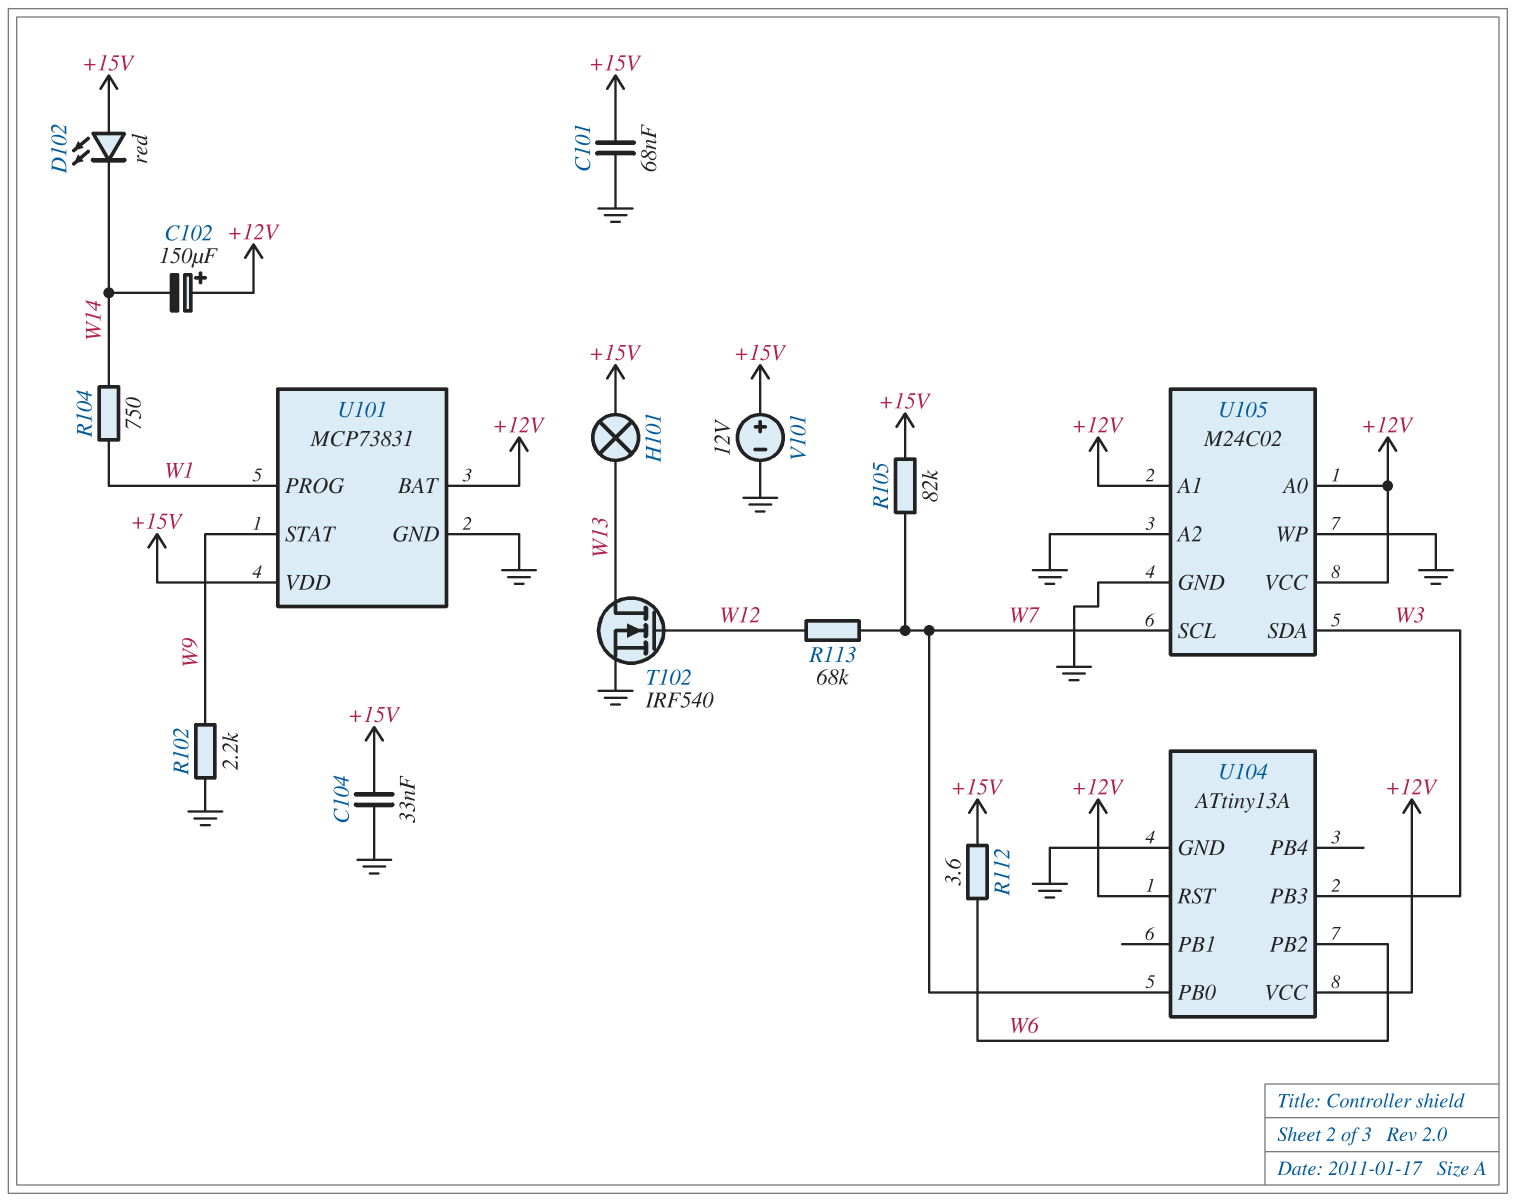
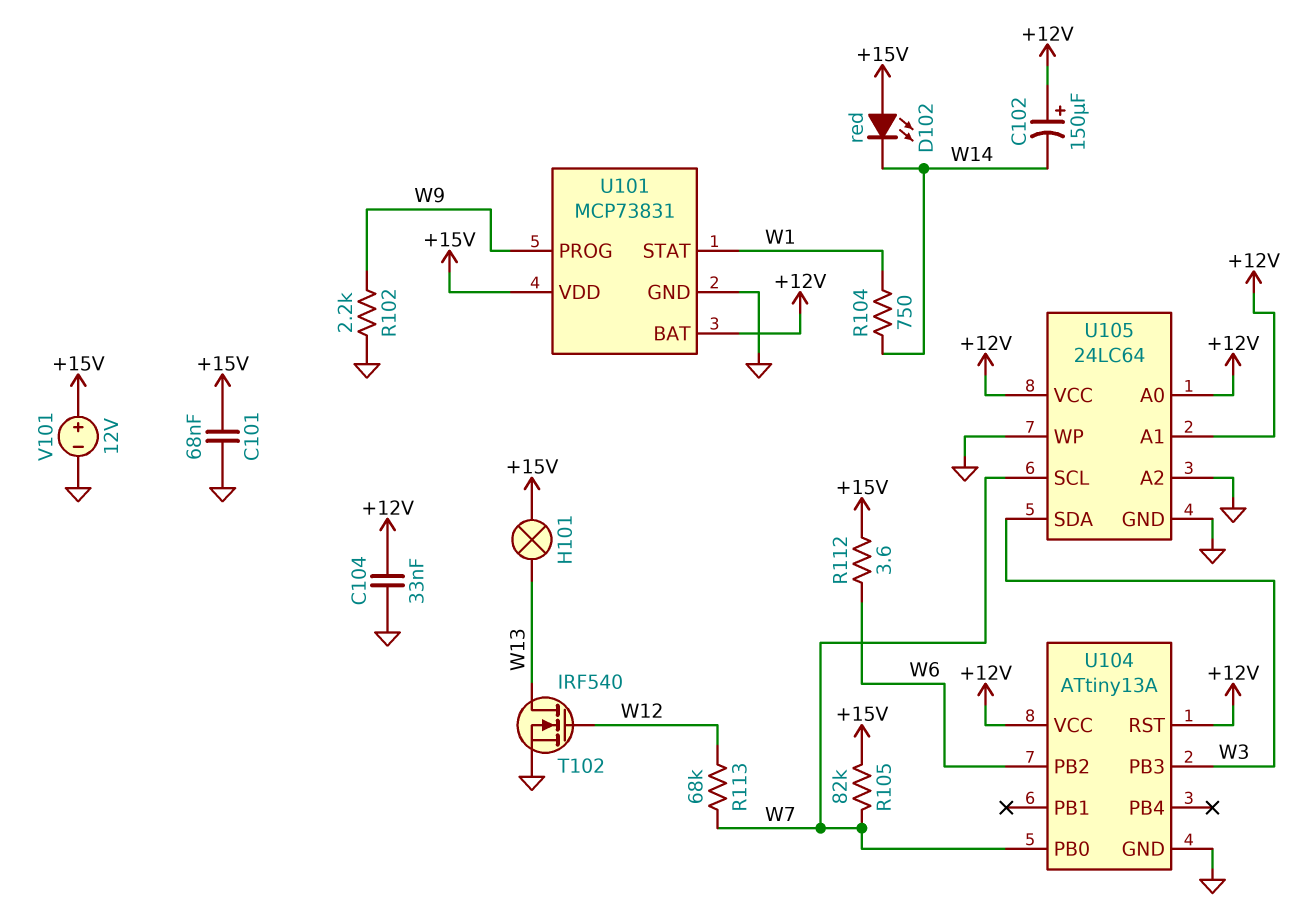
C104: 33nF (+15V, GND) -> 33nF (+12V, GND)
U101 pin PROG: W1 -> W9
U101 pin STAT: W9 -> W1
U105: M24C02 -> 24LC64

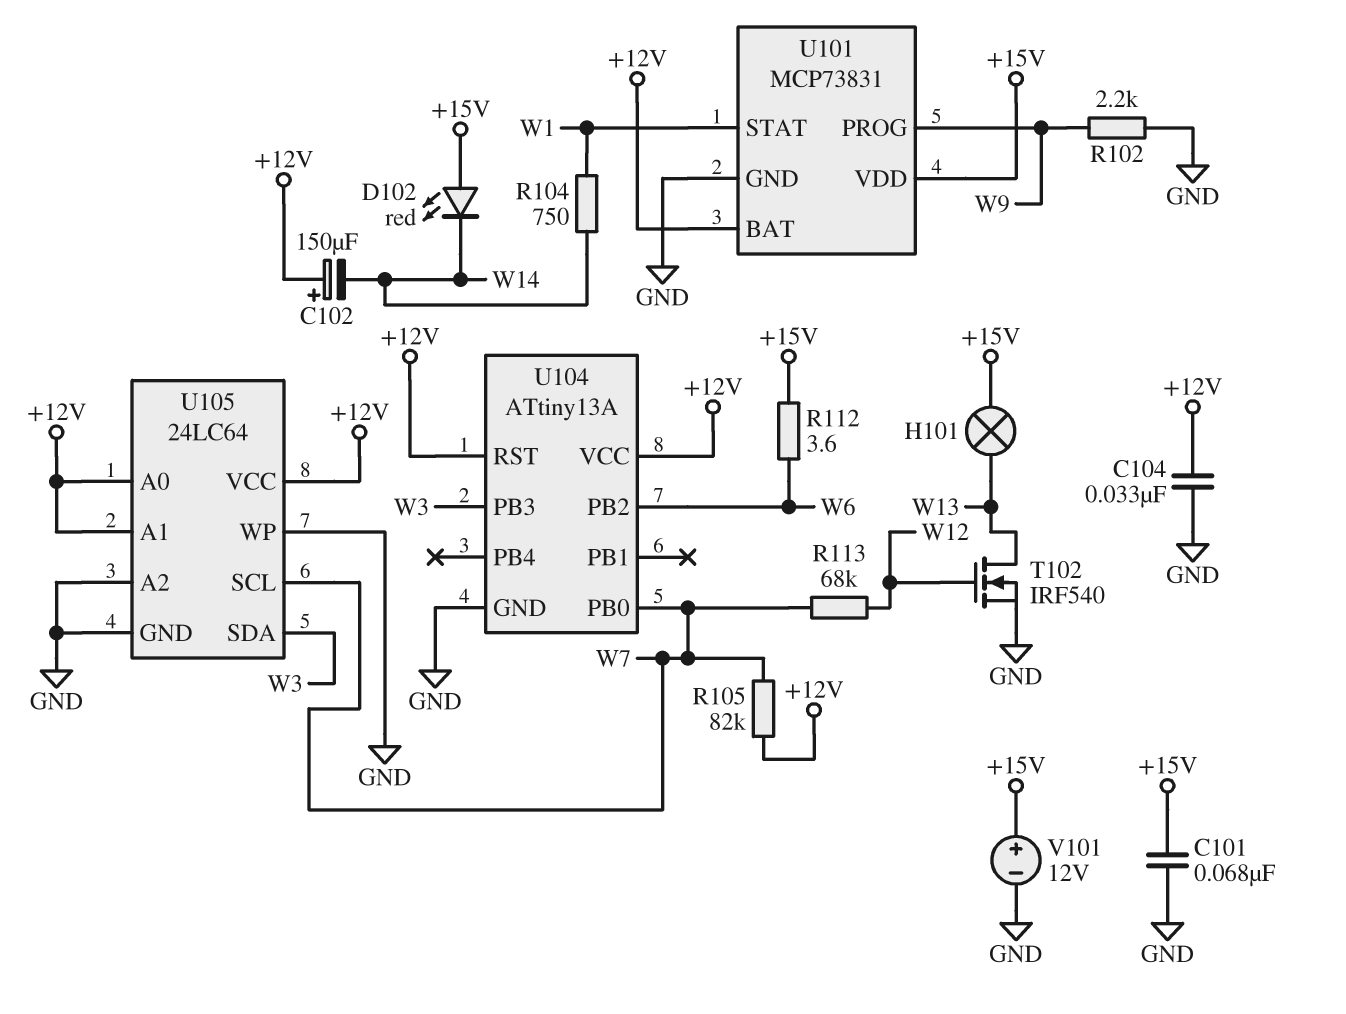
R105: 82k (+15V, W7) -> 82k (+12V, W7)

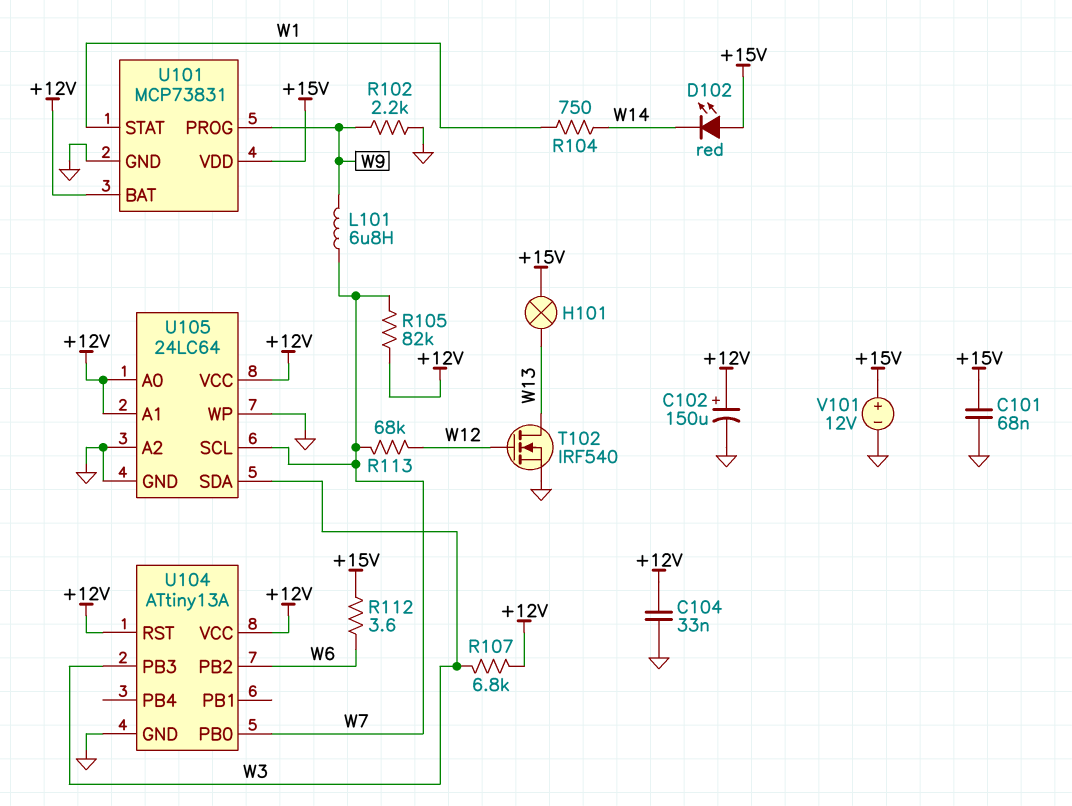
C102: 150uF (plus +12V, minus W14) -> 150uF (plus +12V, minus GND)
L101: none -> 6.8uH (W7, W9)
R107: none -> 6.8k (+12V, W3)

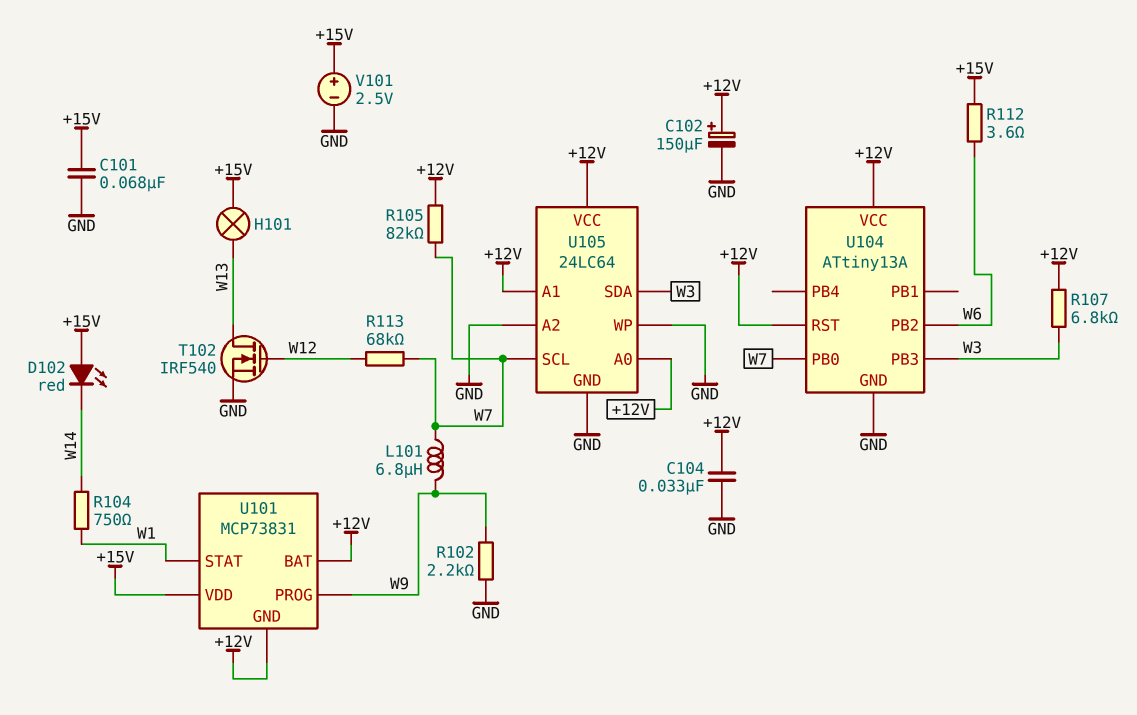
U101 pin GND: GND -> +12V
V101: 12V (plus +15V, minus GND) -> 2.5V (plus +15V, minus GND)

